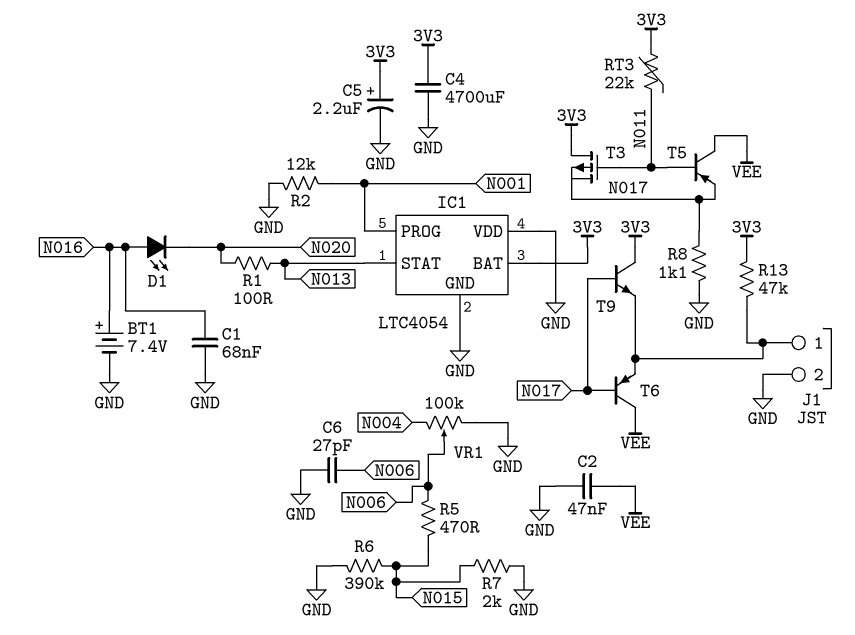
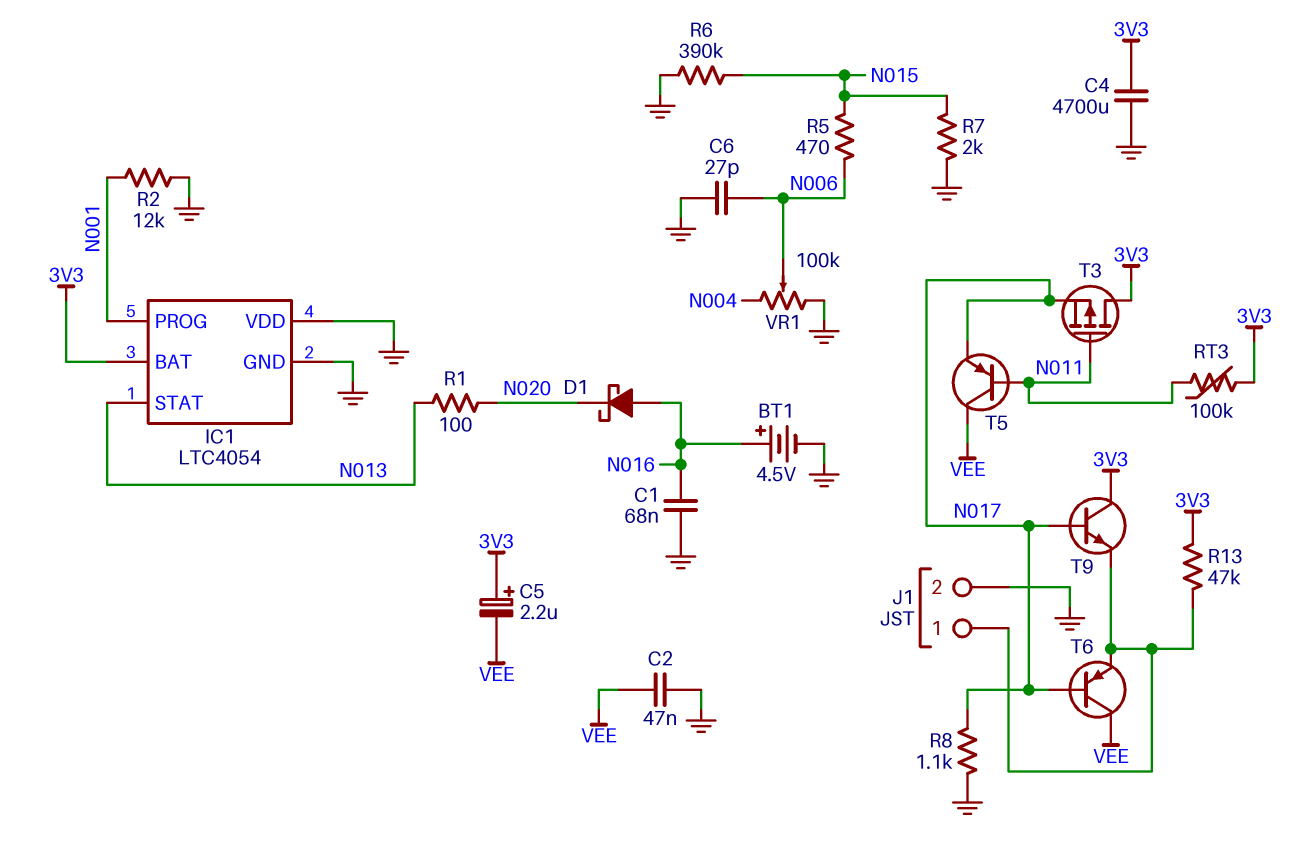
BT1: 7.4V (plus N016, minus GND) -> 4.5V (plus N016, minus GND)
C5: 2.2uF (plus 3V3, minus GND) -> 2.2uF (plus 3V3, minus VEE)
D1: LED (A N016, K N020) -> schottky (A N016, K N020)
RT3: 22k (3V3, N011) -> 100k (3V3, N011)

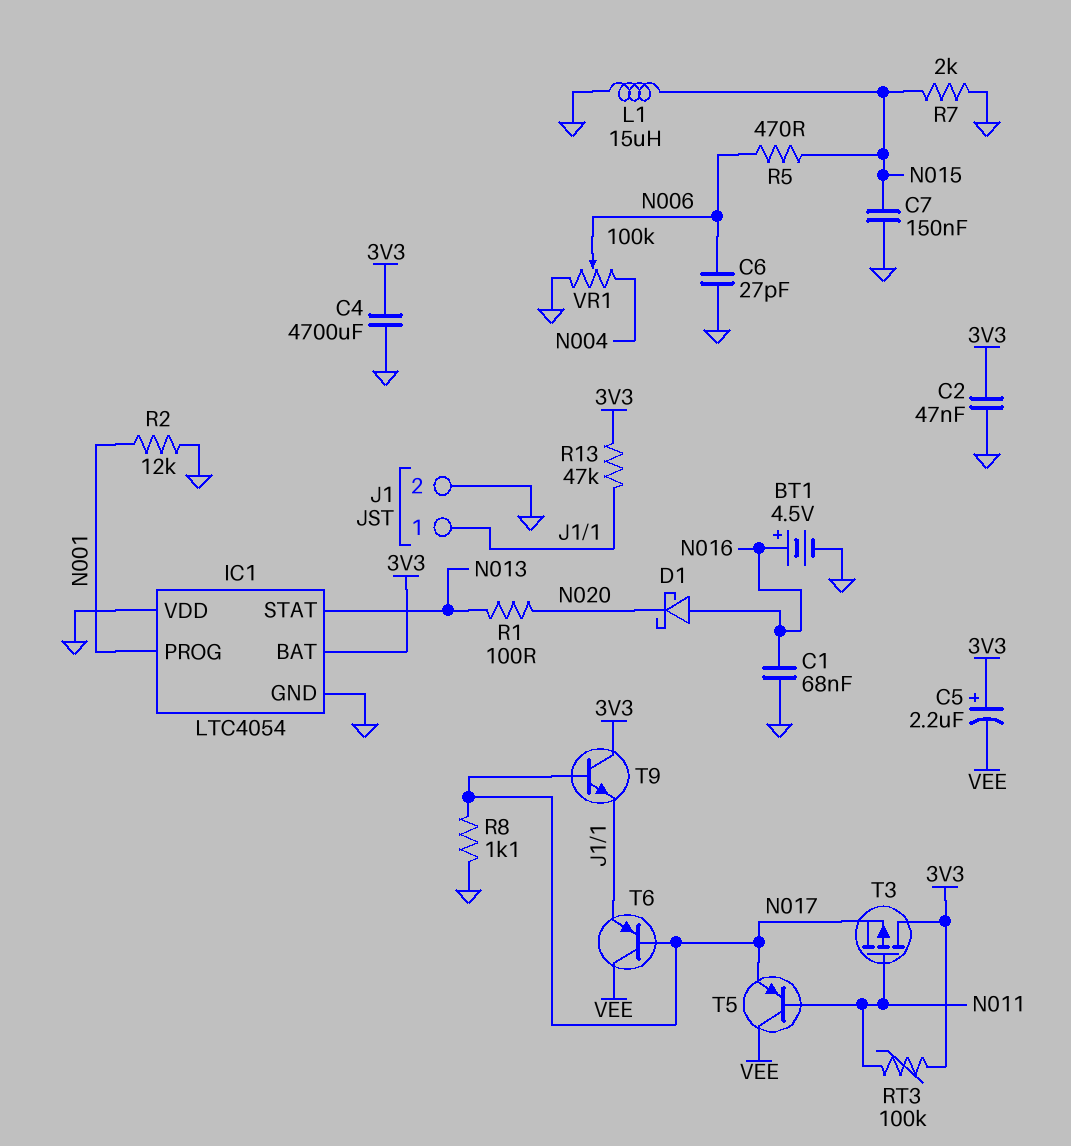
C2: 47nF (GND, VEE) -> 47nF (3V3, GND)
C7: none -> 150nF (GND, N015)
L1: none -> 15uH (GND, N015)
R6: 390k (GND, N015) -> none

